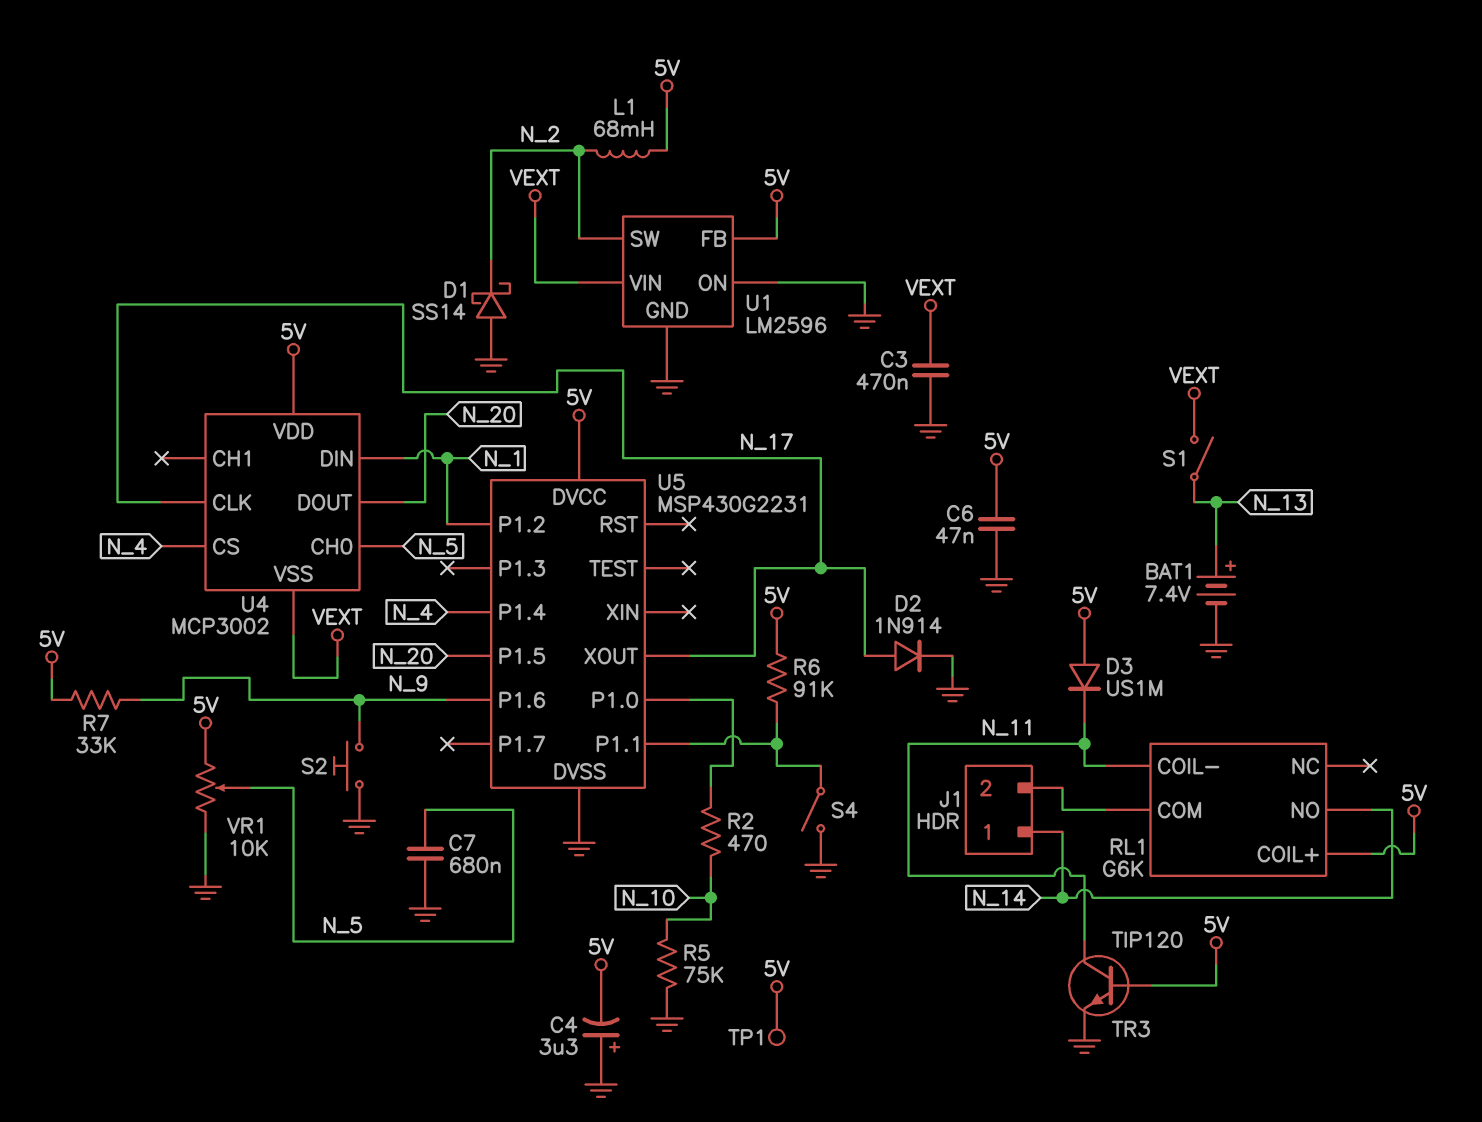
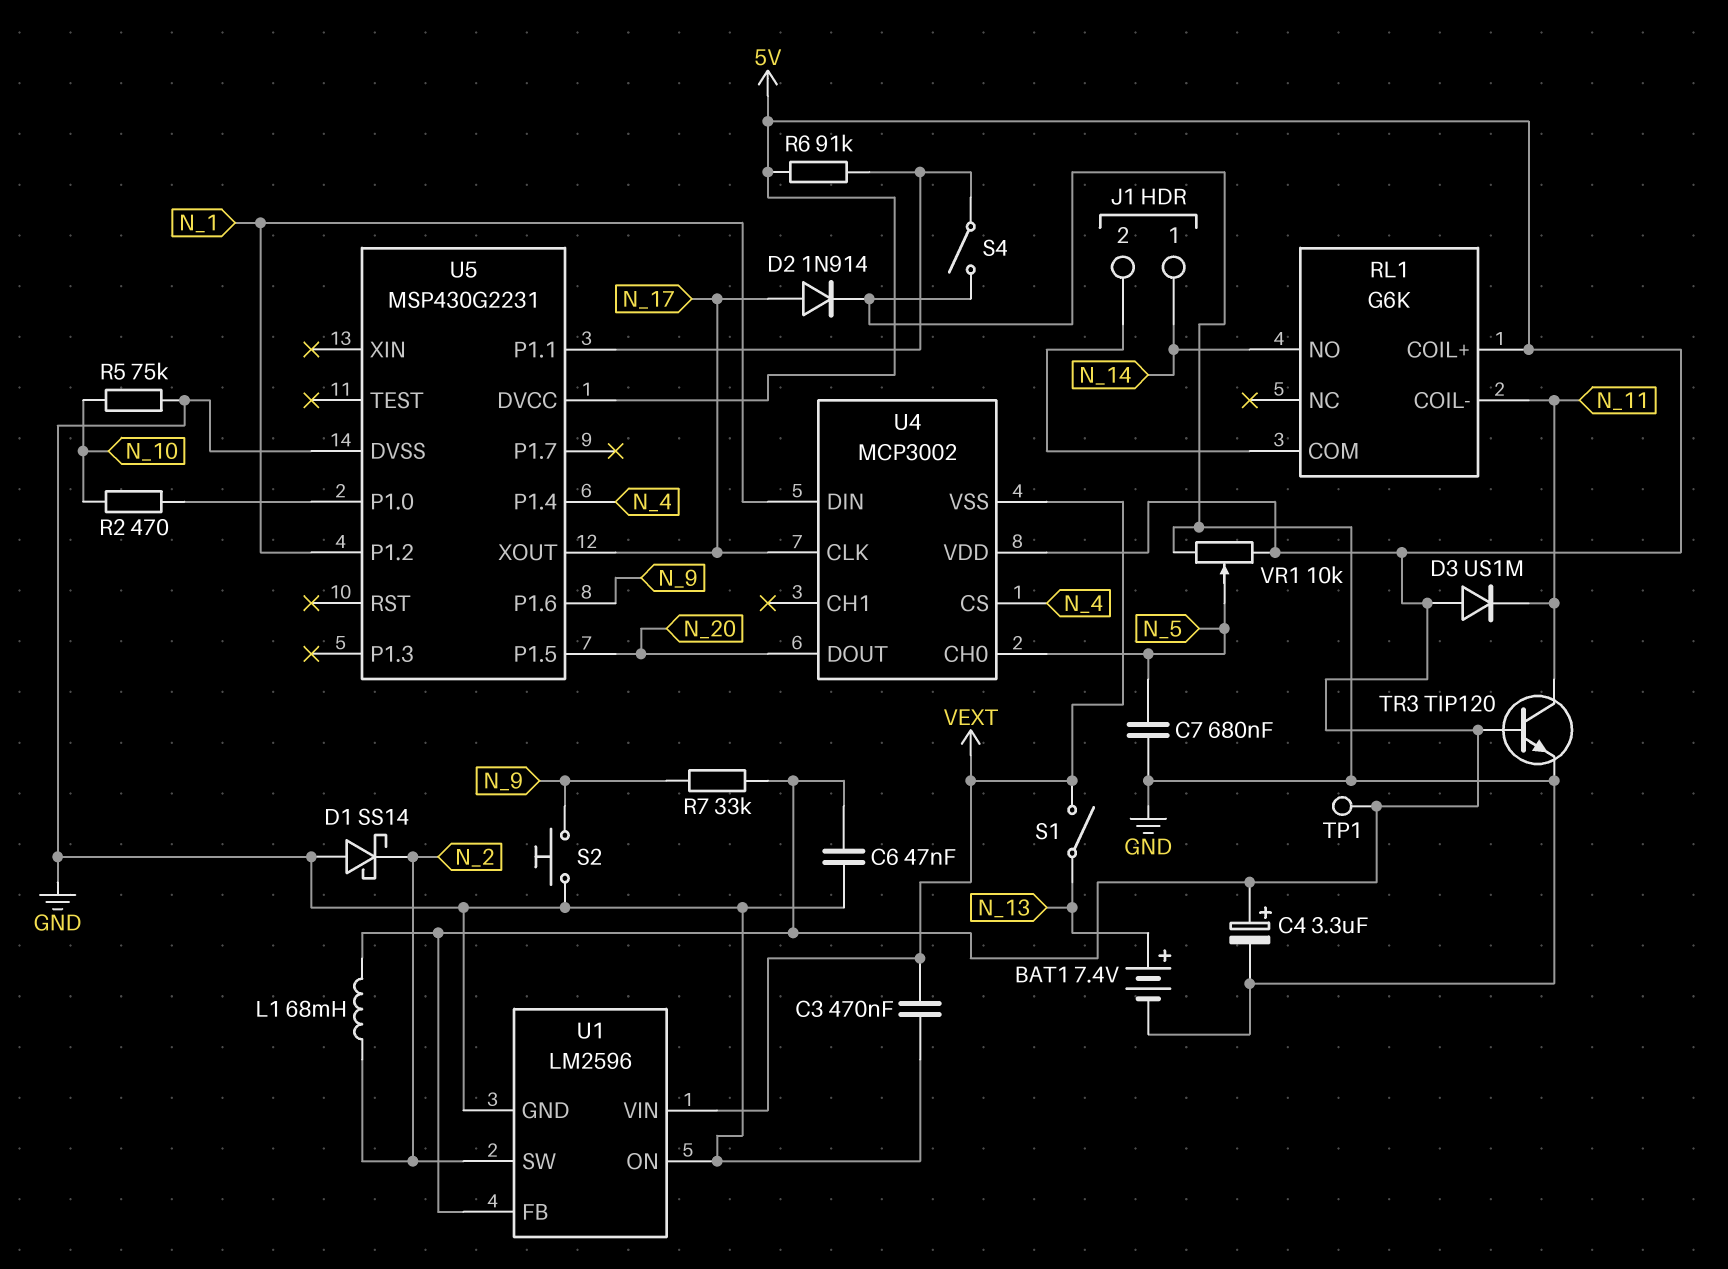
C4: 3.3uF (plus GND, minus 5V) -> 3.3uF (plus 5V, minus GND)

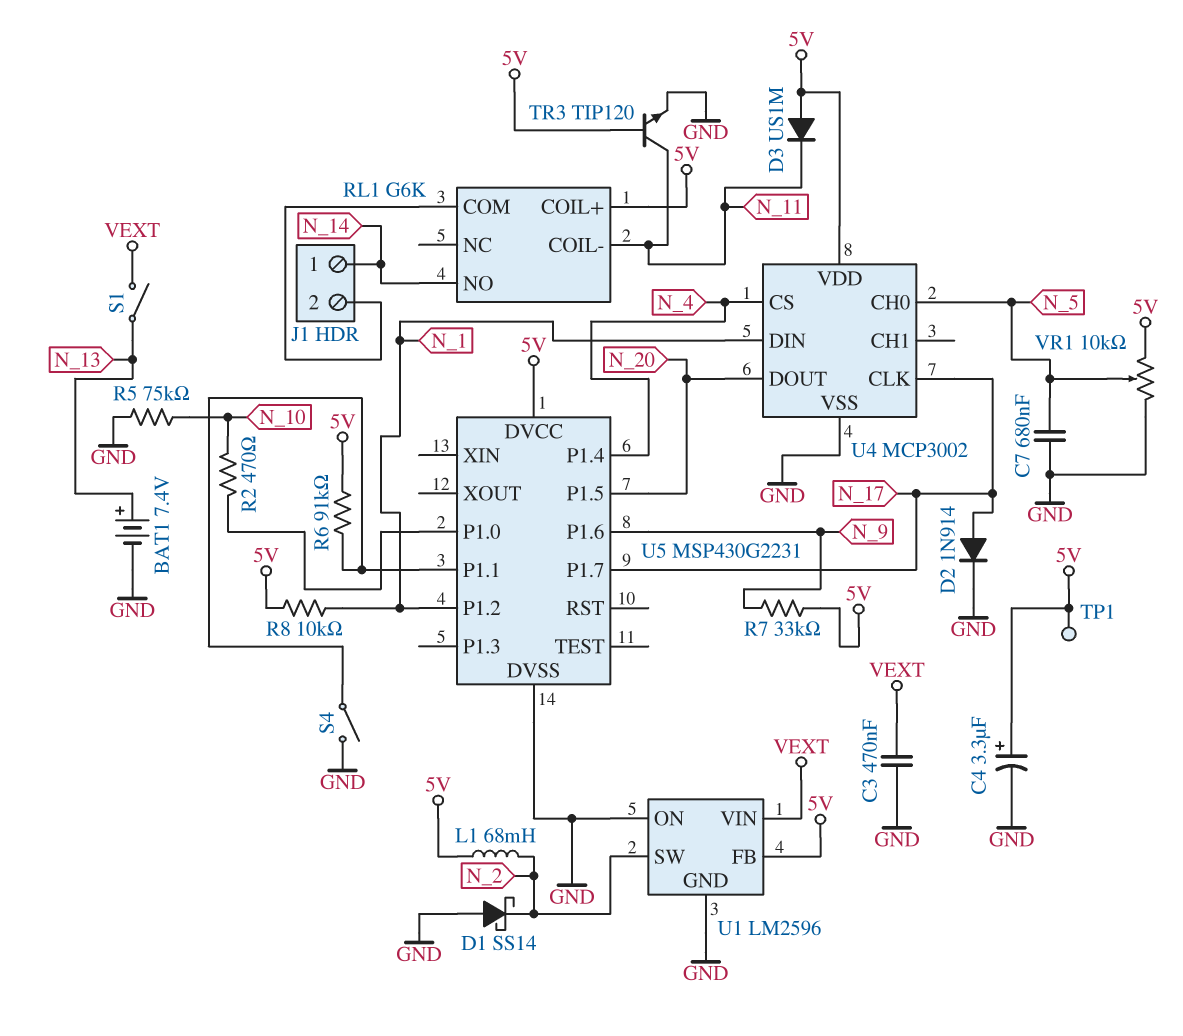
C6: 47nF (5V, GND) -> none
R8: none -> 10k (5V, N_1)
S2: button (GND, N_9) -> none
U4 pin VSS: VEXT -> GND
U5 pin P1.7: none -> N_17
U5 pin XOUT: N_17 -> none

